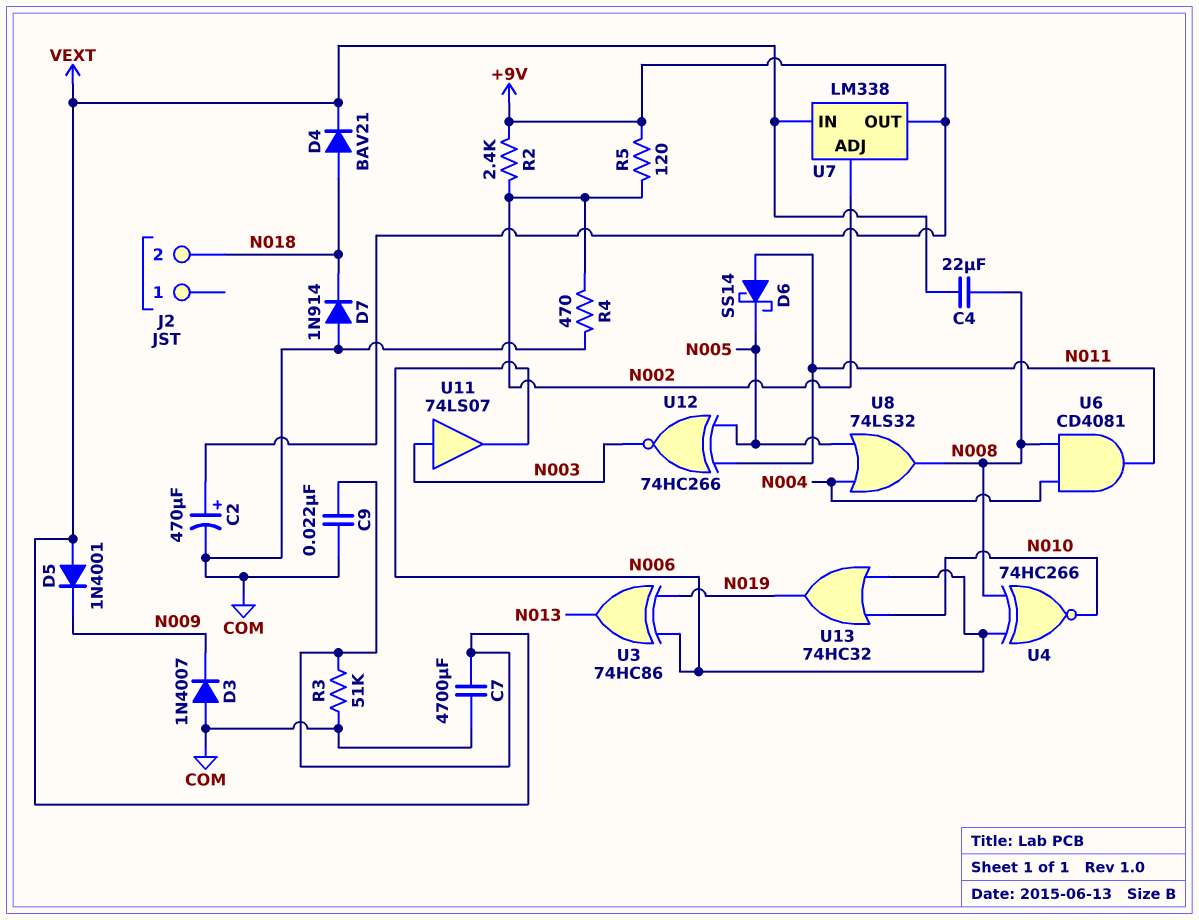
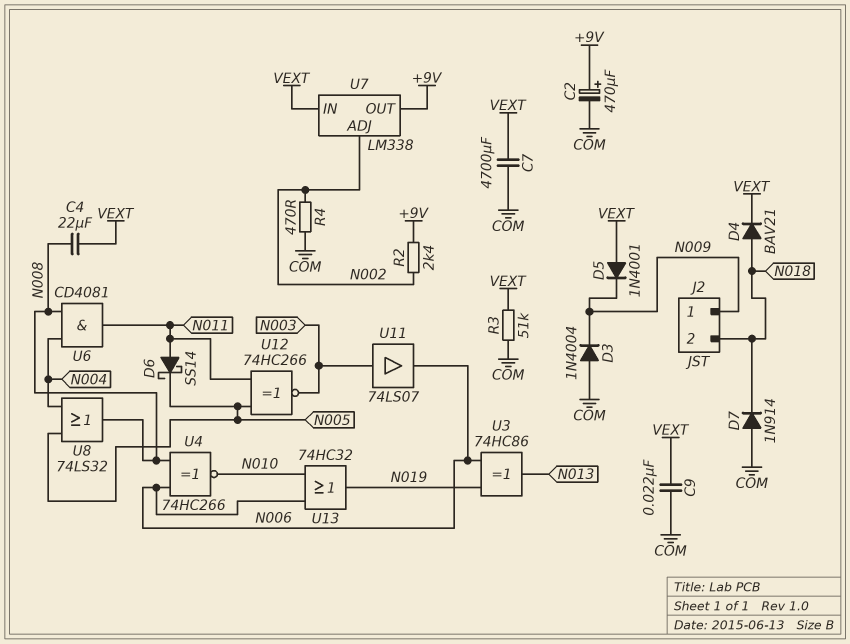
D3: diode 1N4007 (A COM, K N009) -> diode 1N4004 (A COM, K N009)
J2 pin 1: none -> N009
R5: 120 (+9V, N002) -> none

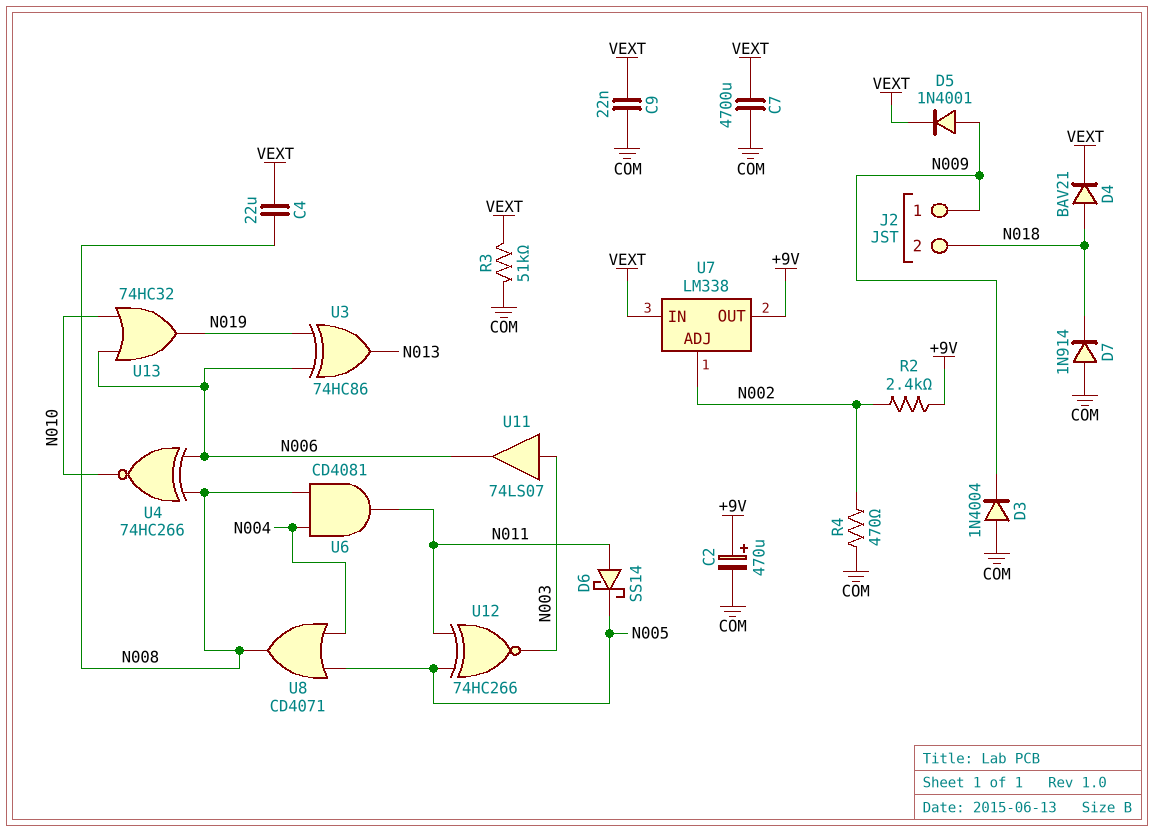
D5: diode 1N4001 (A VEXT, K N009) -> diode 1N4001 (A N009, K VEXT)
U8: OR 74LS32 (in N004, in N005, out N008) -> OR CD4071 (in N004, in N005, out N008)

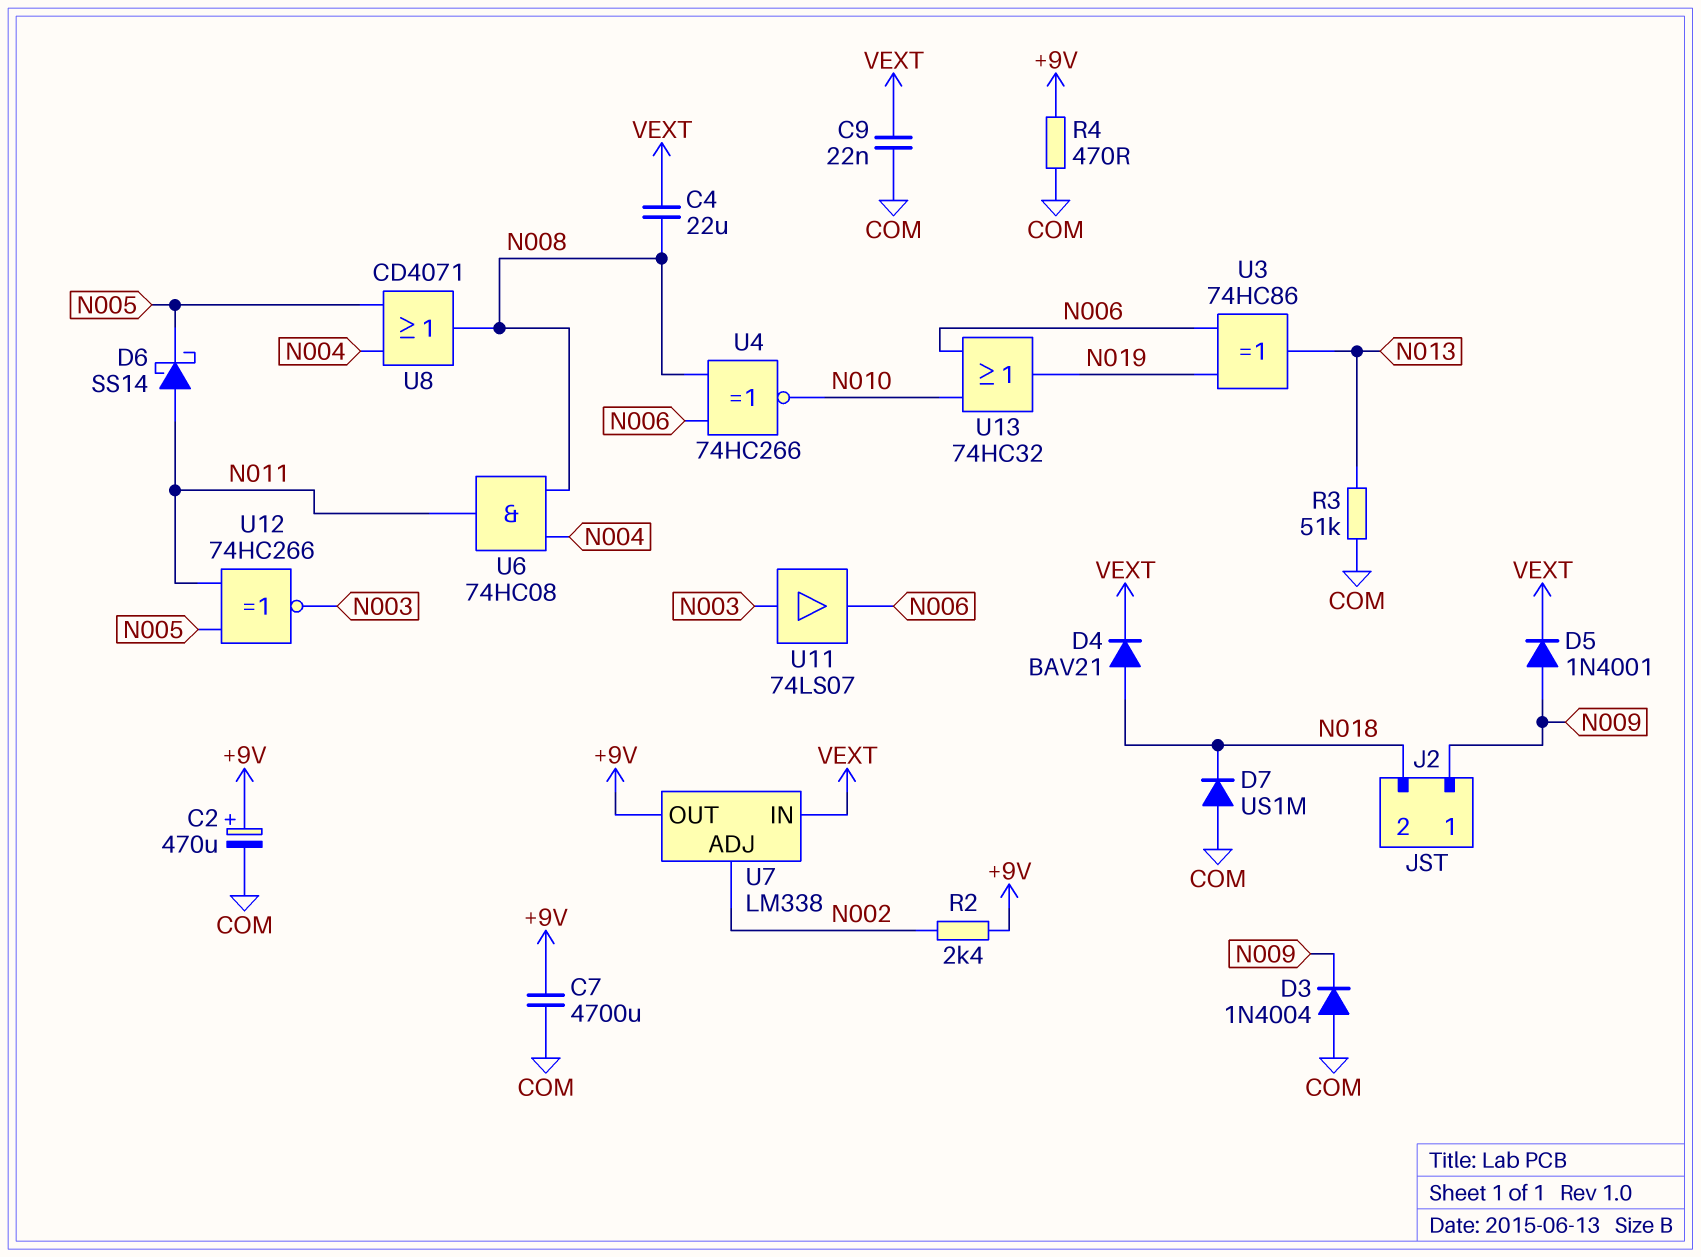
C7: 4700uF (COM, VEXT) -> 4700uF (+9V, COM)
D7: diode 1N914 (A COM, K N018) -> diode US1M (A COM, K N018)
R3: 51k (COM, VEXT) -> 51k (COM, N013)
R4: 470 (COM, N002) -> 470 (+9V, COM)
U6: AND CD4081 (in N004, in N008, out N011) -> AND 74HC08 (in N004, in N008, out N011)

